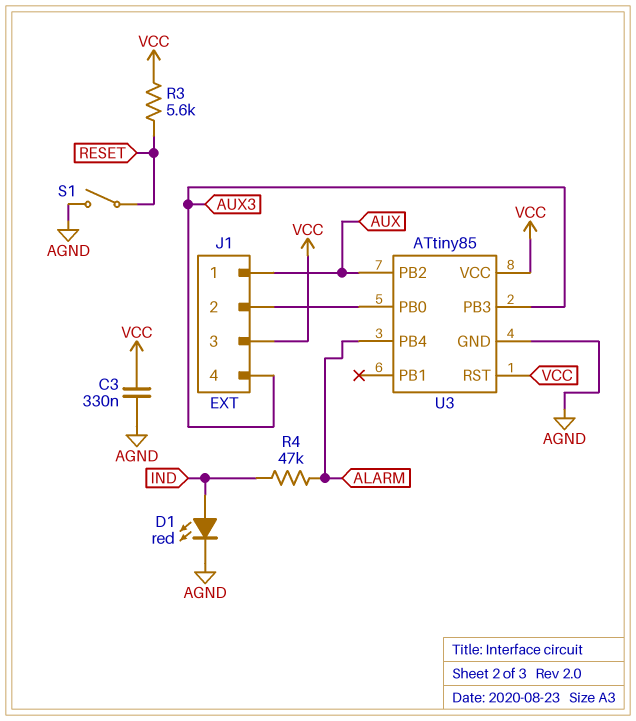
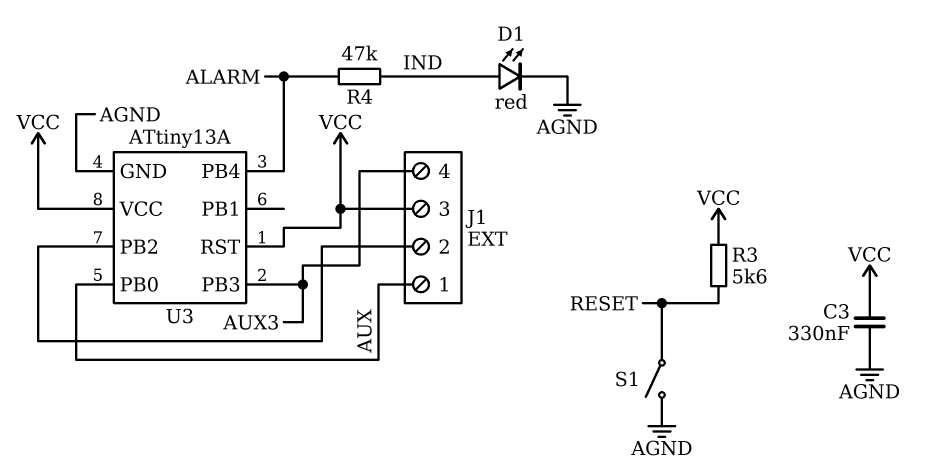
U3: ATtiny85 -> ATtiny13A
U3 pin PB0: J1/2 -> AUX
U3 pin PB2: AUX -> J1/2

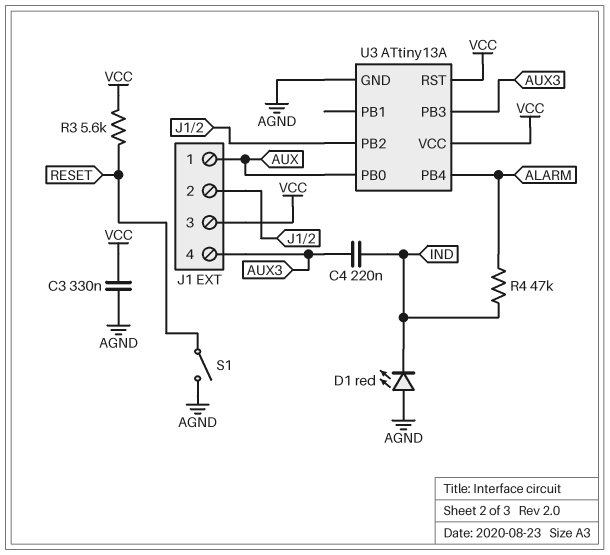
C4: none -> 220nF (AUX3, IND)
D1: LED red (A IND, K AGND) -> LED red (A AGND, K IND)

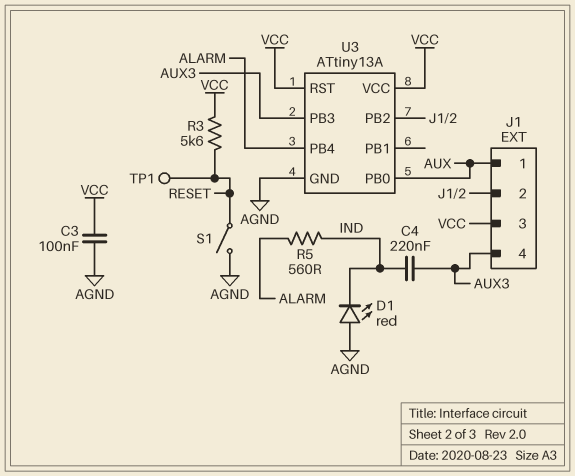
C3: 330nF (AGND, VCC) -> 100nF (AGND, VCC)
R4: 47k (ALARM, IND) -> none
R5: none -> 560 (ALARM, IND)
TP1: none -> test point (RESET)

